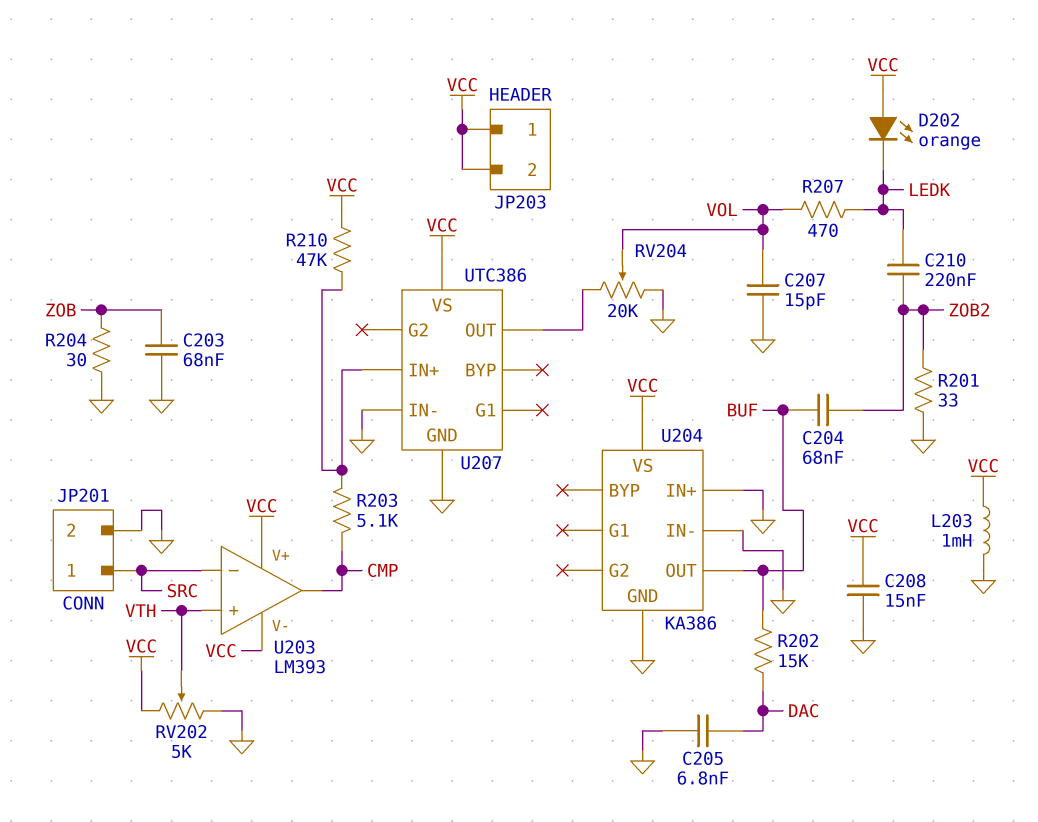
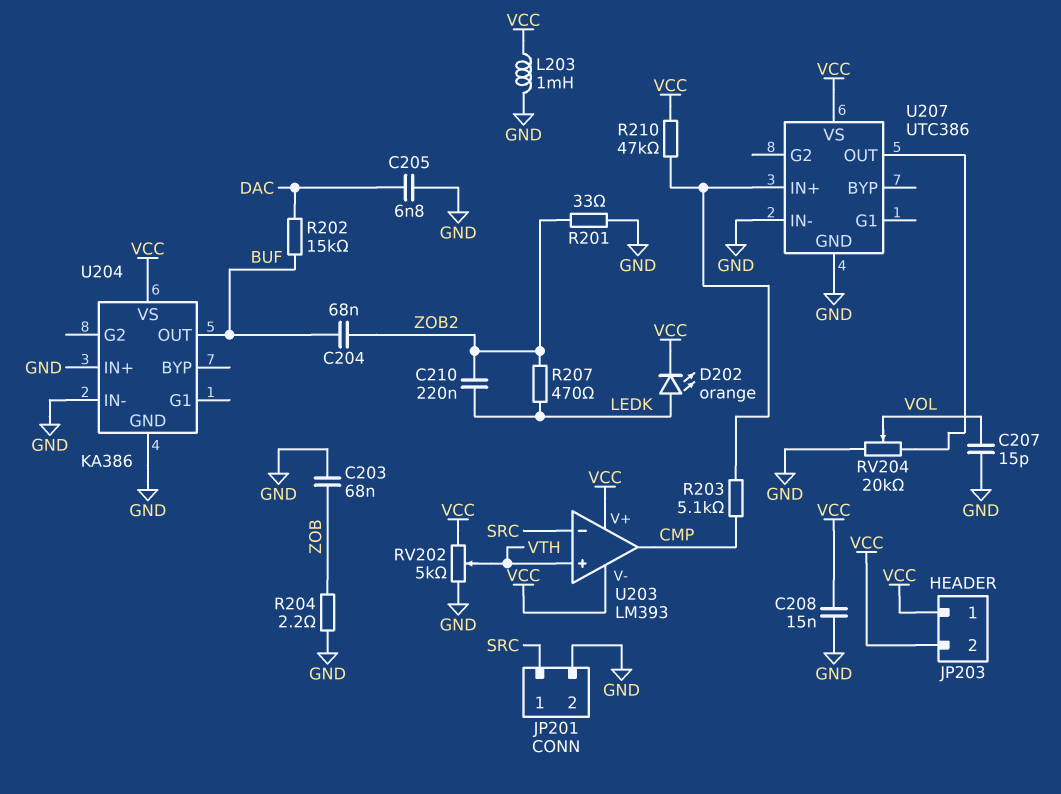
D202: LED orange (A VCC, K LEDK) -> LED orange (A LEDK, K VCC)
R204: 30 (GND, ZOB) -> 2.2 (GND, ZOB)
R207: 470 (LEDK, VOL) -> 470 (LEDK, ZOB2)

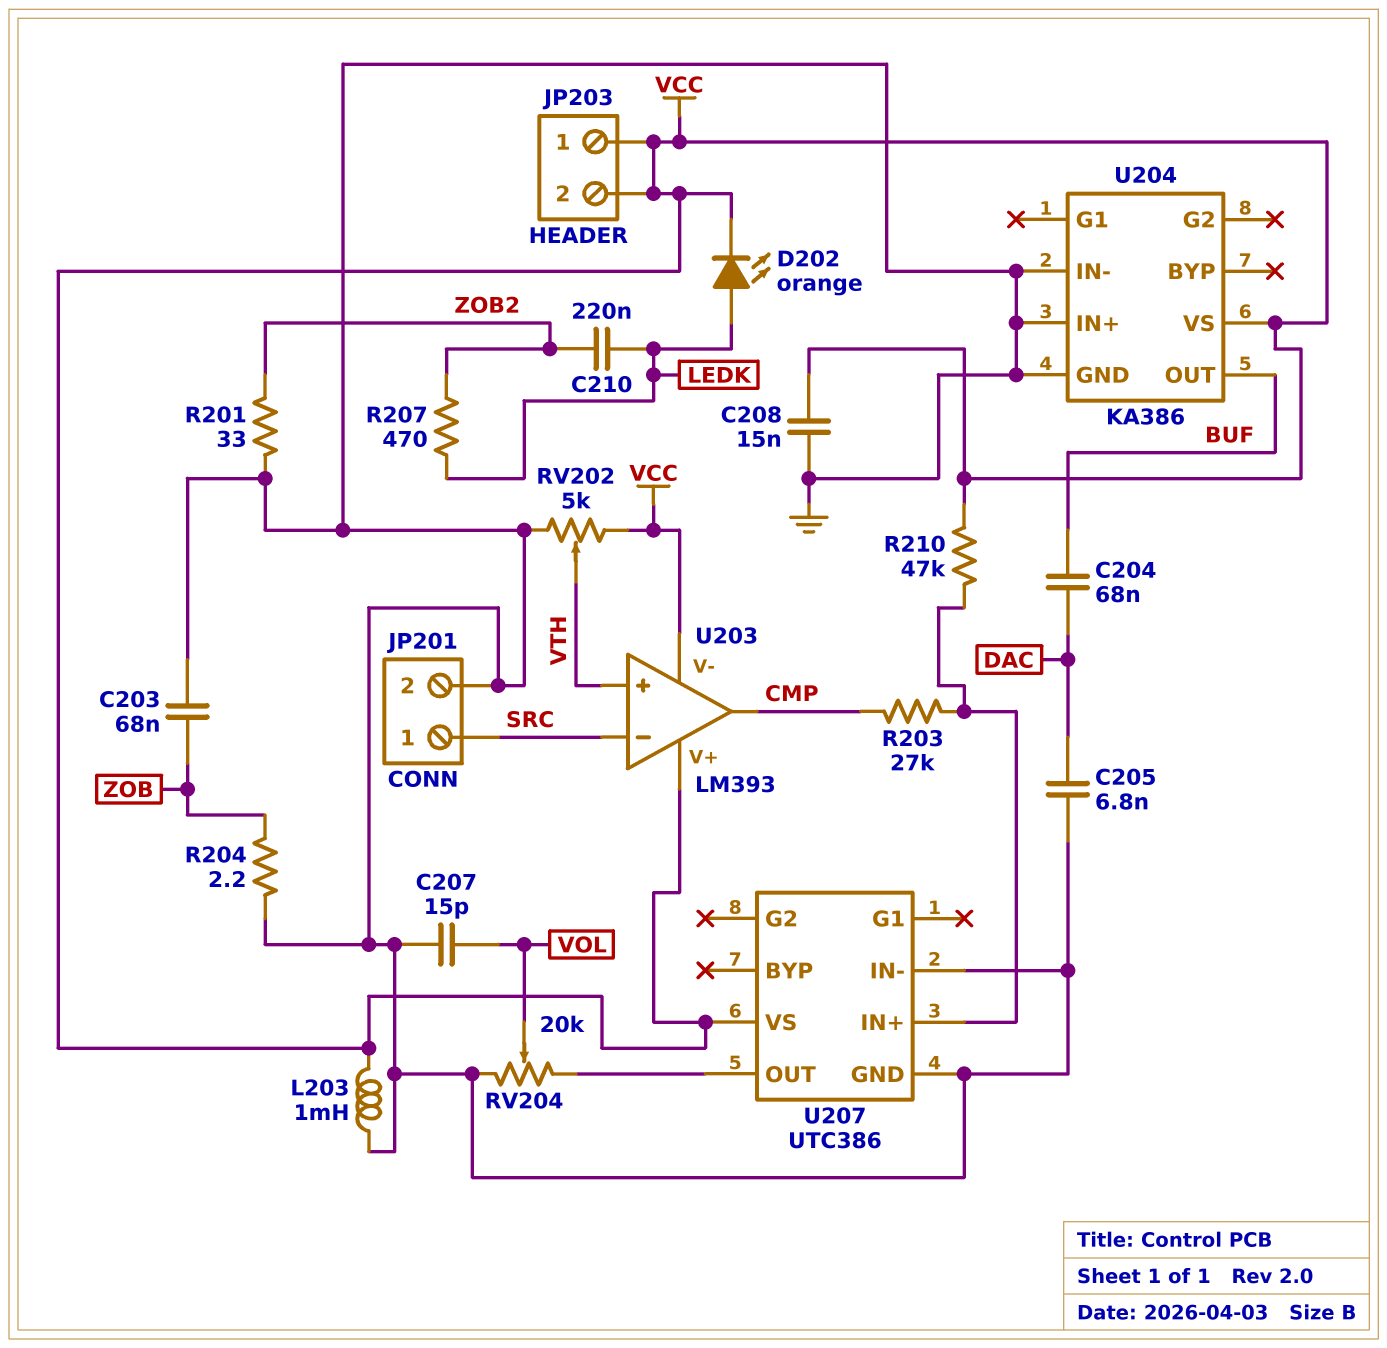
C204: 68nF (BUF, ZOB2) -> 68nF (BUF, DAC)
R202: 15k (BUF, DAC) -> none
R203: 5.1k (CMP, U207/IN+) -> 27k (CMP, U207/IN+)

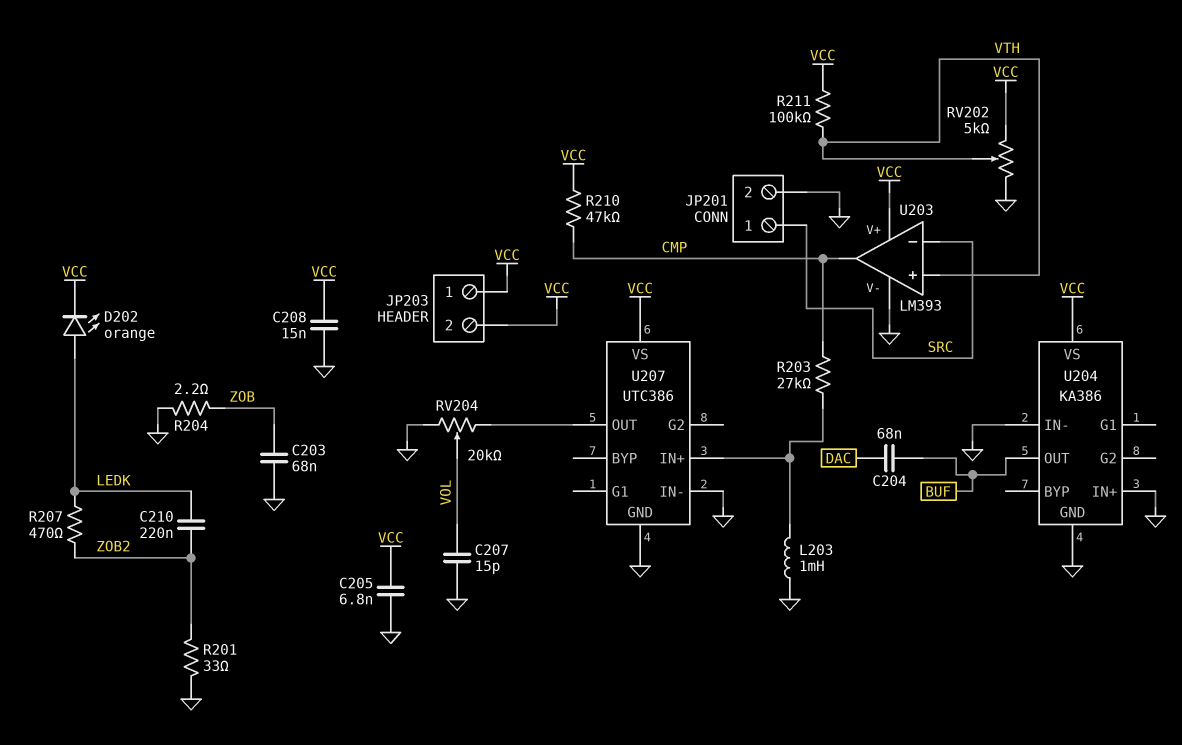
C205: 6.8nF (DAC, GND) -> 6.8nF (GND, VCC)
L203: 1mH (GND, VCC) -> 1mH (GND, U207/IN+)
R210: 47k (U207/IN+, VCC) -> 47k (CMP, VCC)
R211: none -> 100k (VCC, VTH)
U203 pin V-: VCC -> GND

